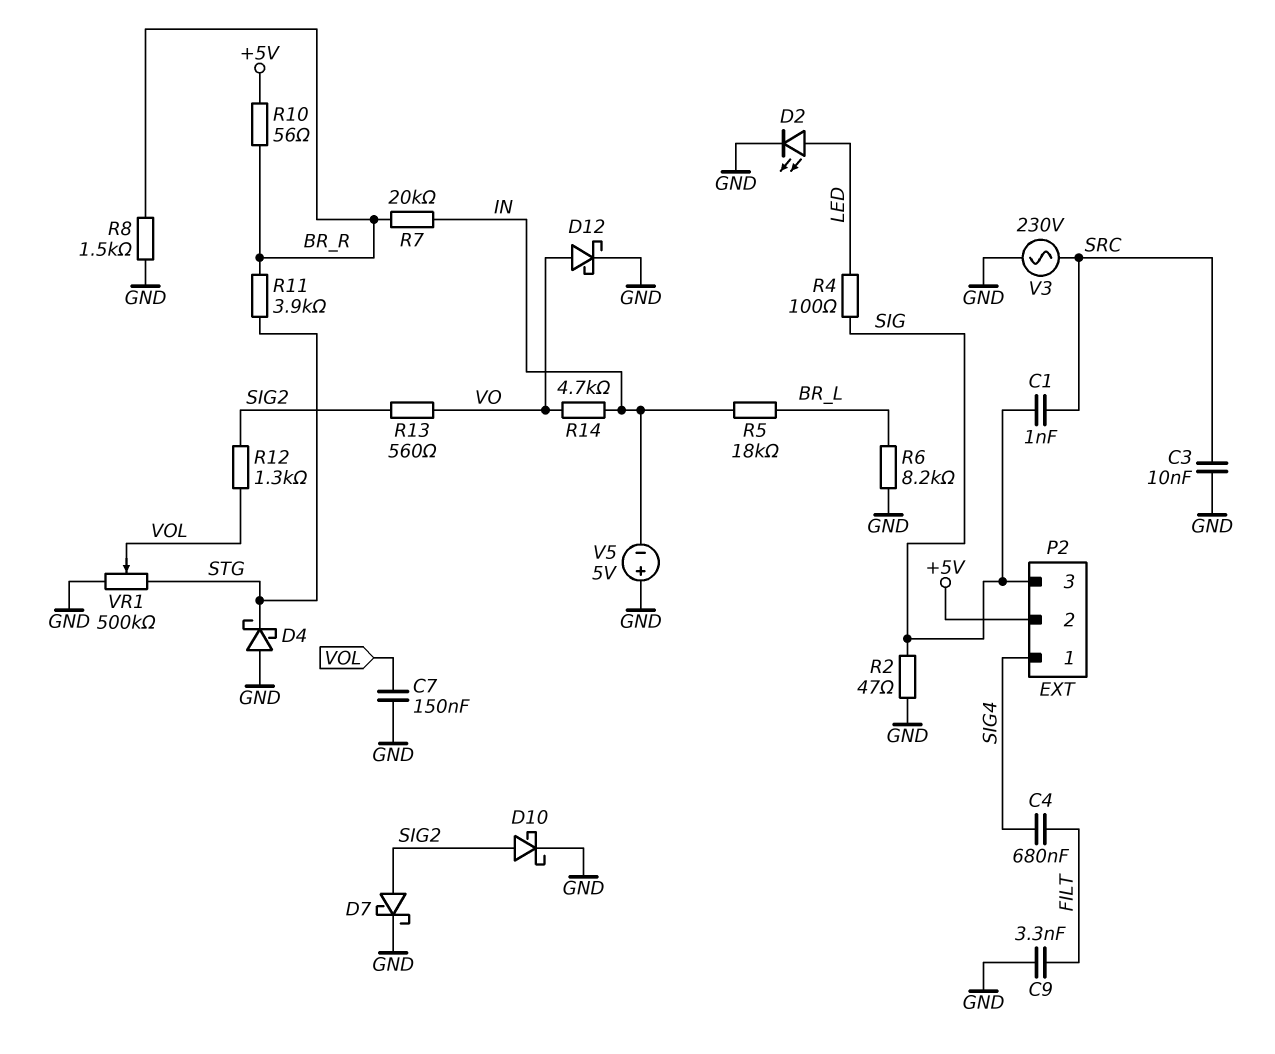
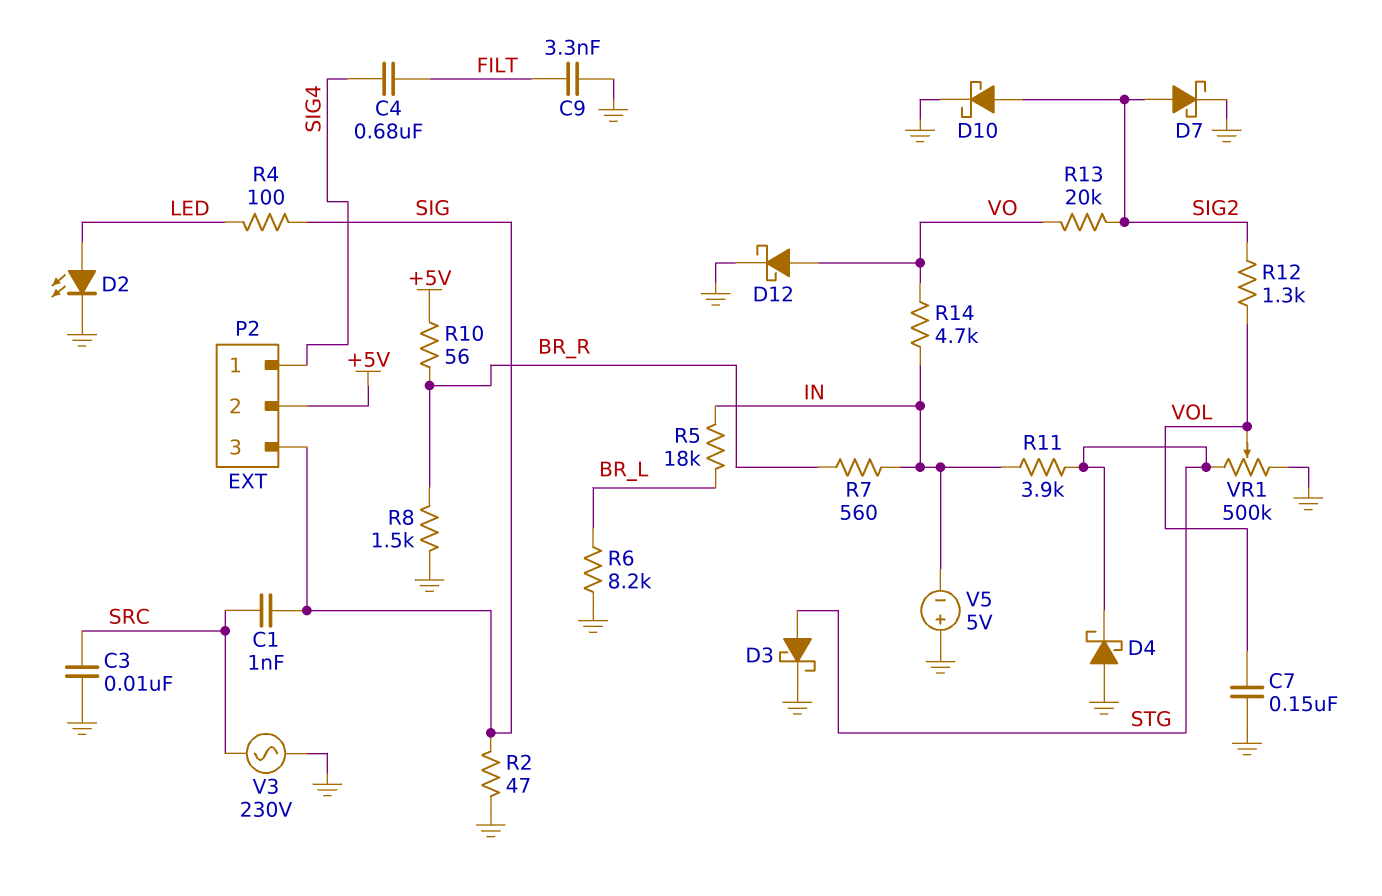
D3: none -> schottky (A STG, K GND)
R7: 20k (BR_R, IN) -> 560 (BR_R, IN)
R11: 3.9k (BR_R, STG) -> 3.9k (IN, STG)
R13: 560 (SIG2, VO) -> 20k (SIG2, VO)

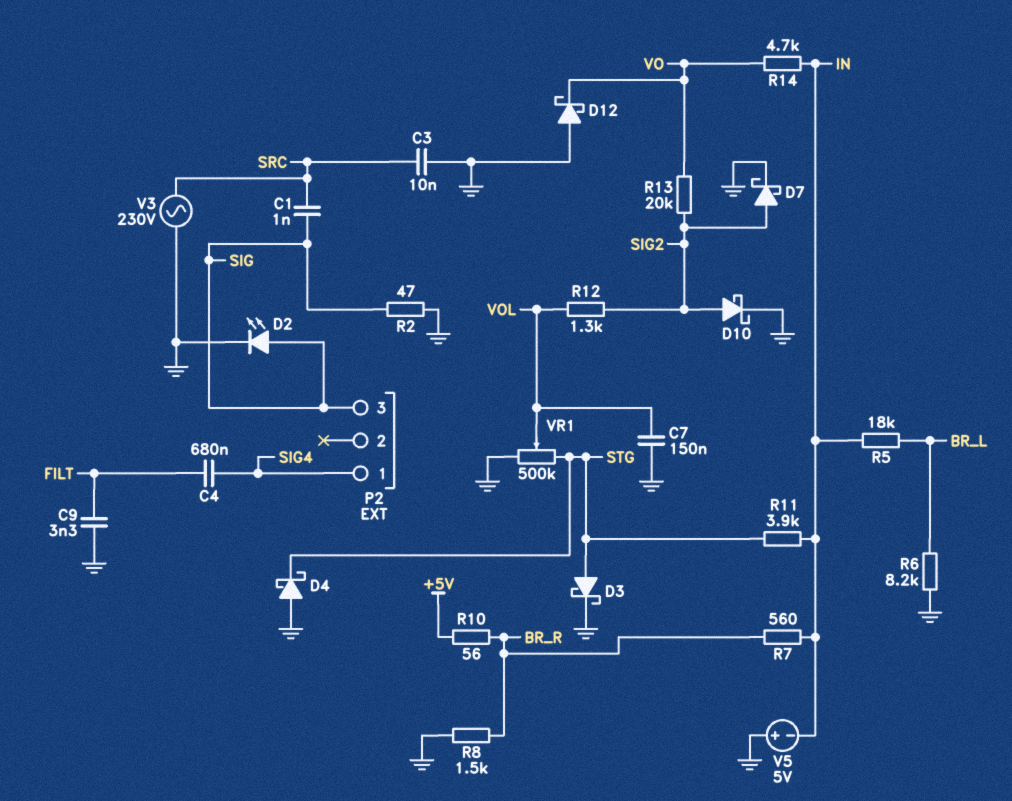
D2: LED (A LED, K GND) -> LED (A SIG, K GND)
D12: schottky (A VO, K GND) -> schottky (A GND, K VO)
P2 pin 2: +5V -> none
R4: 100 (LED, SIG) -> none

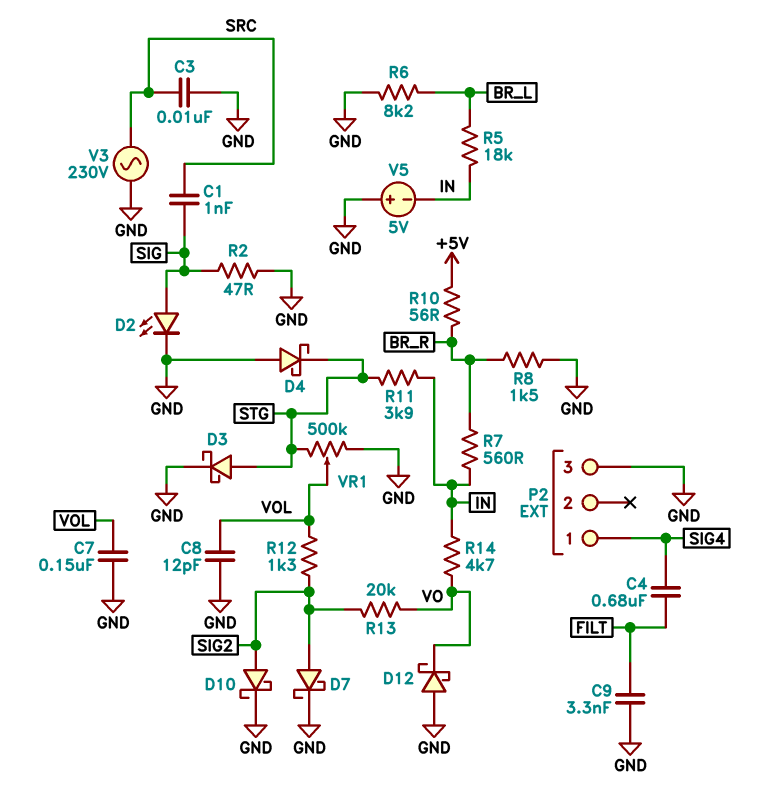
C8: none -> 12pF (GND, VOL)
P2 pin 3: SIG -> GND

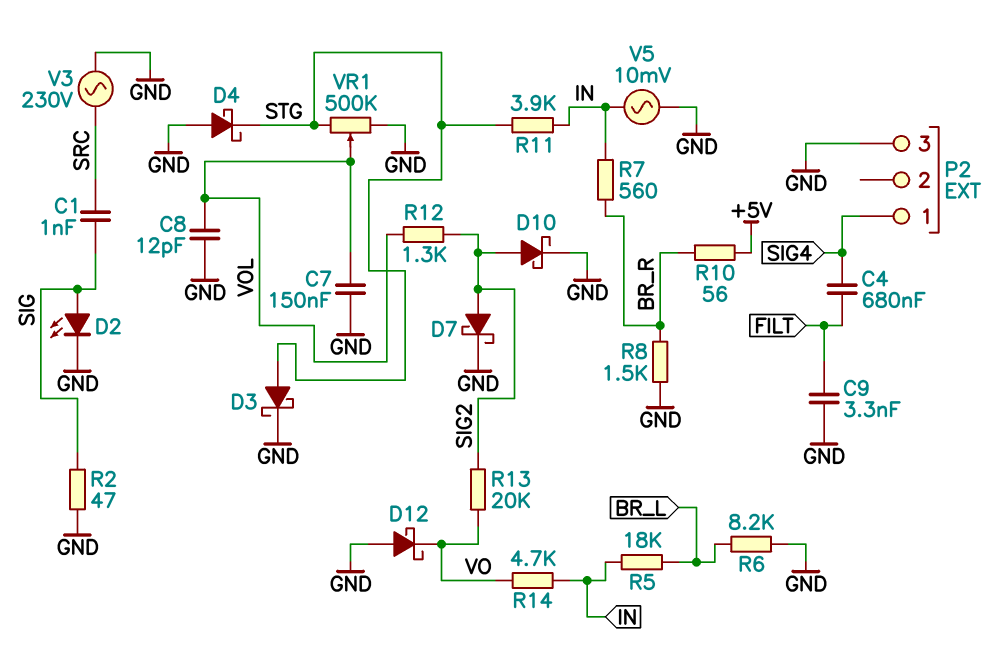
C3: 10nF (GND, SRC) -> none
V5: 5V (plus GND, minus IN) -> AC 10mV (GND, IN)

